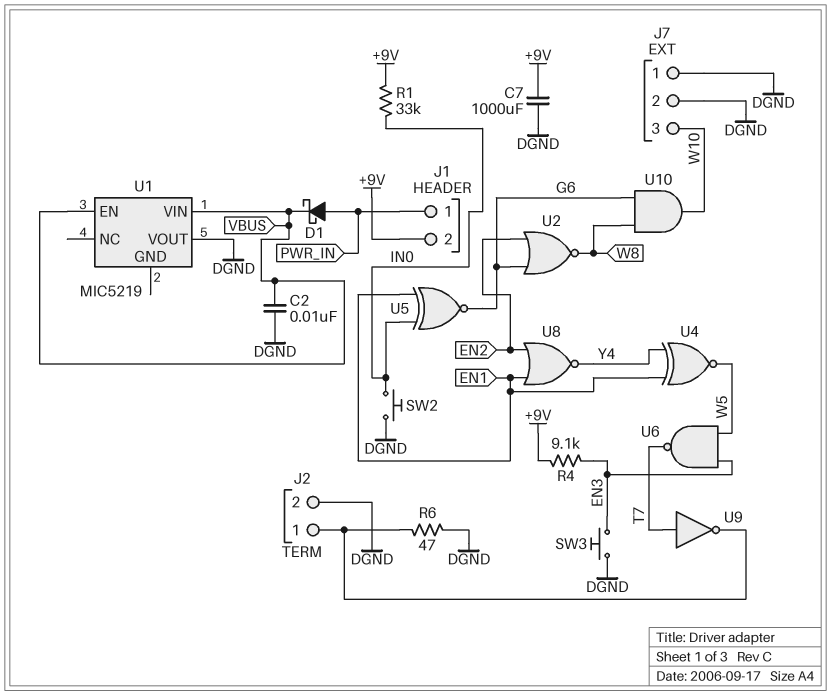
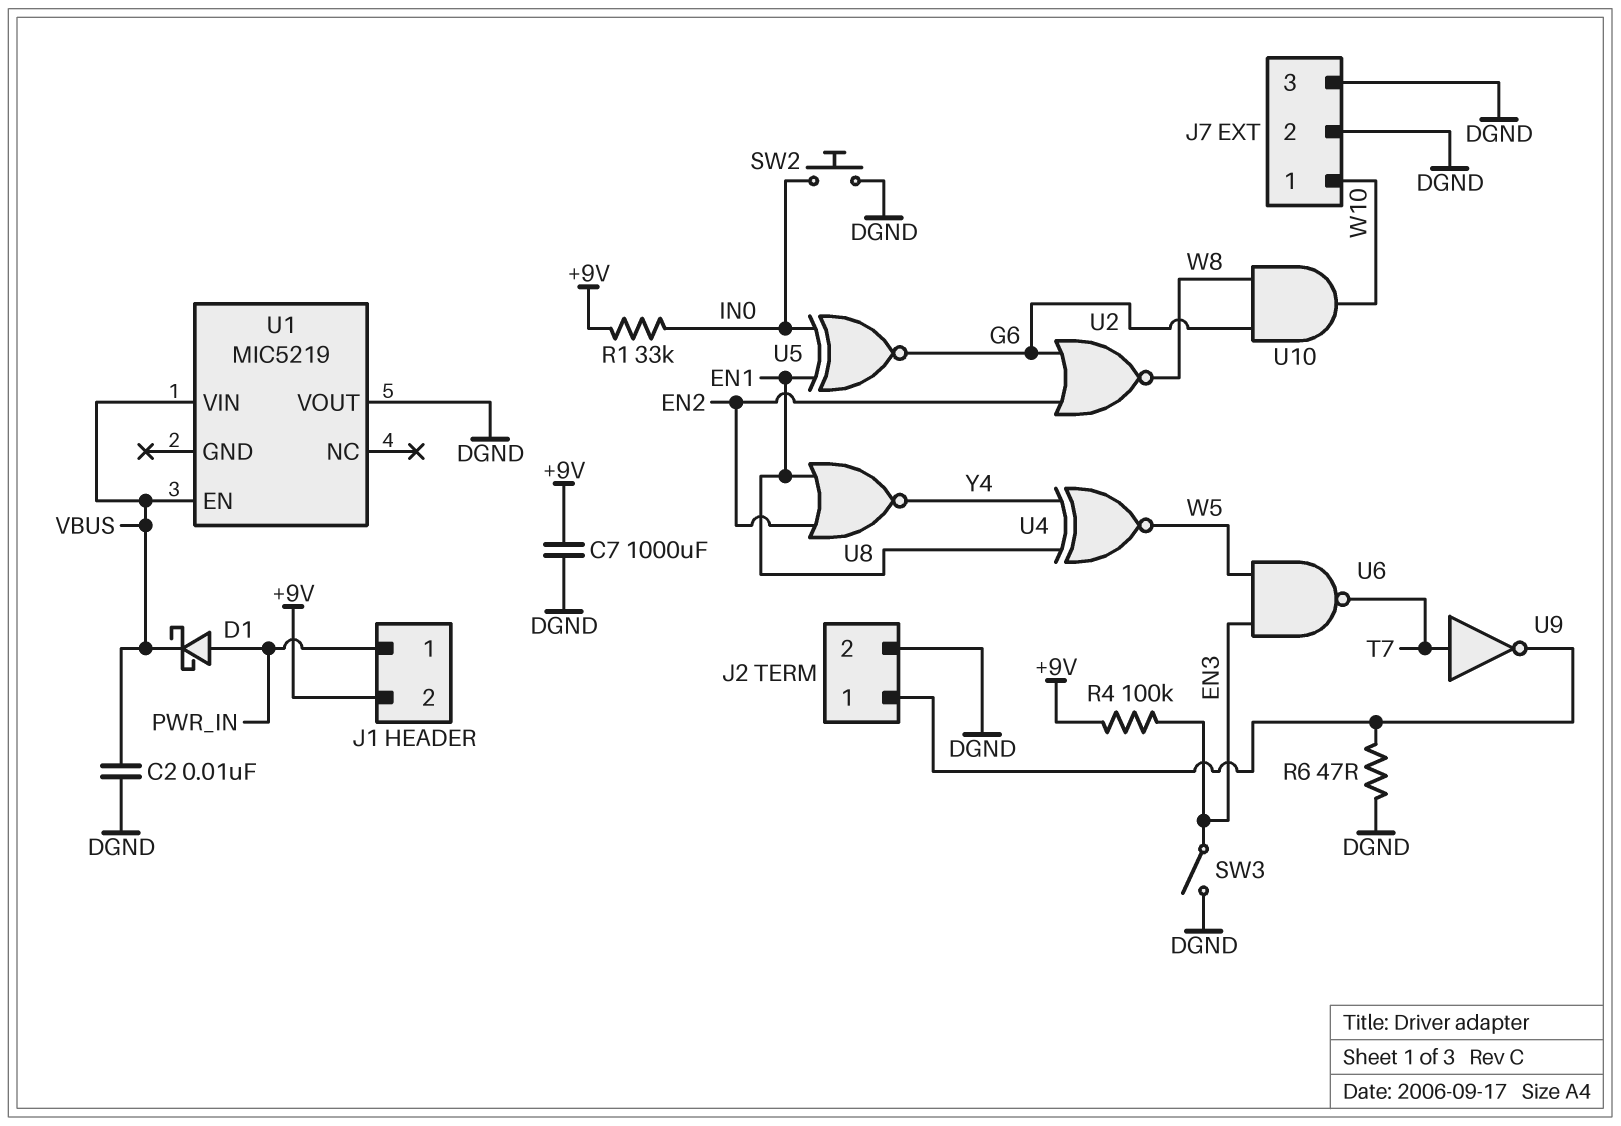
J7 pin 1: DGND -> W10
J7 pin 3: W10 -> DGND
R4: 9.1k (+9V, EN3) -> 100k (+9V, EN3)
SW3: button (DGND, EN3) -> switch (DGND, EN3)

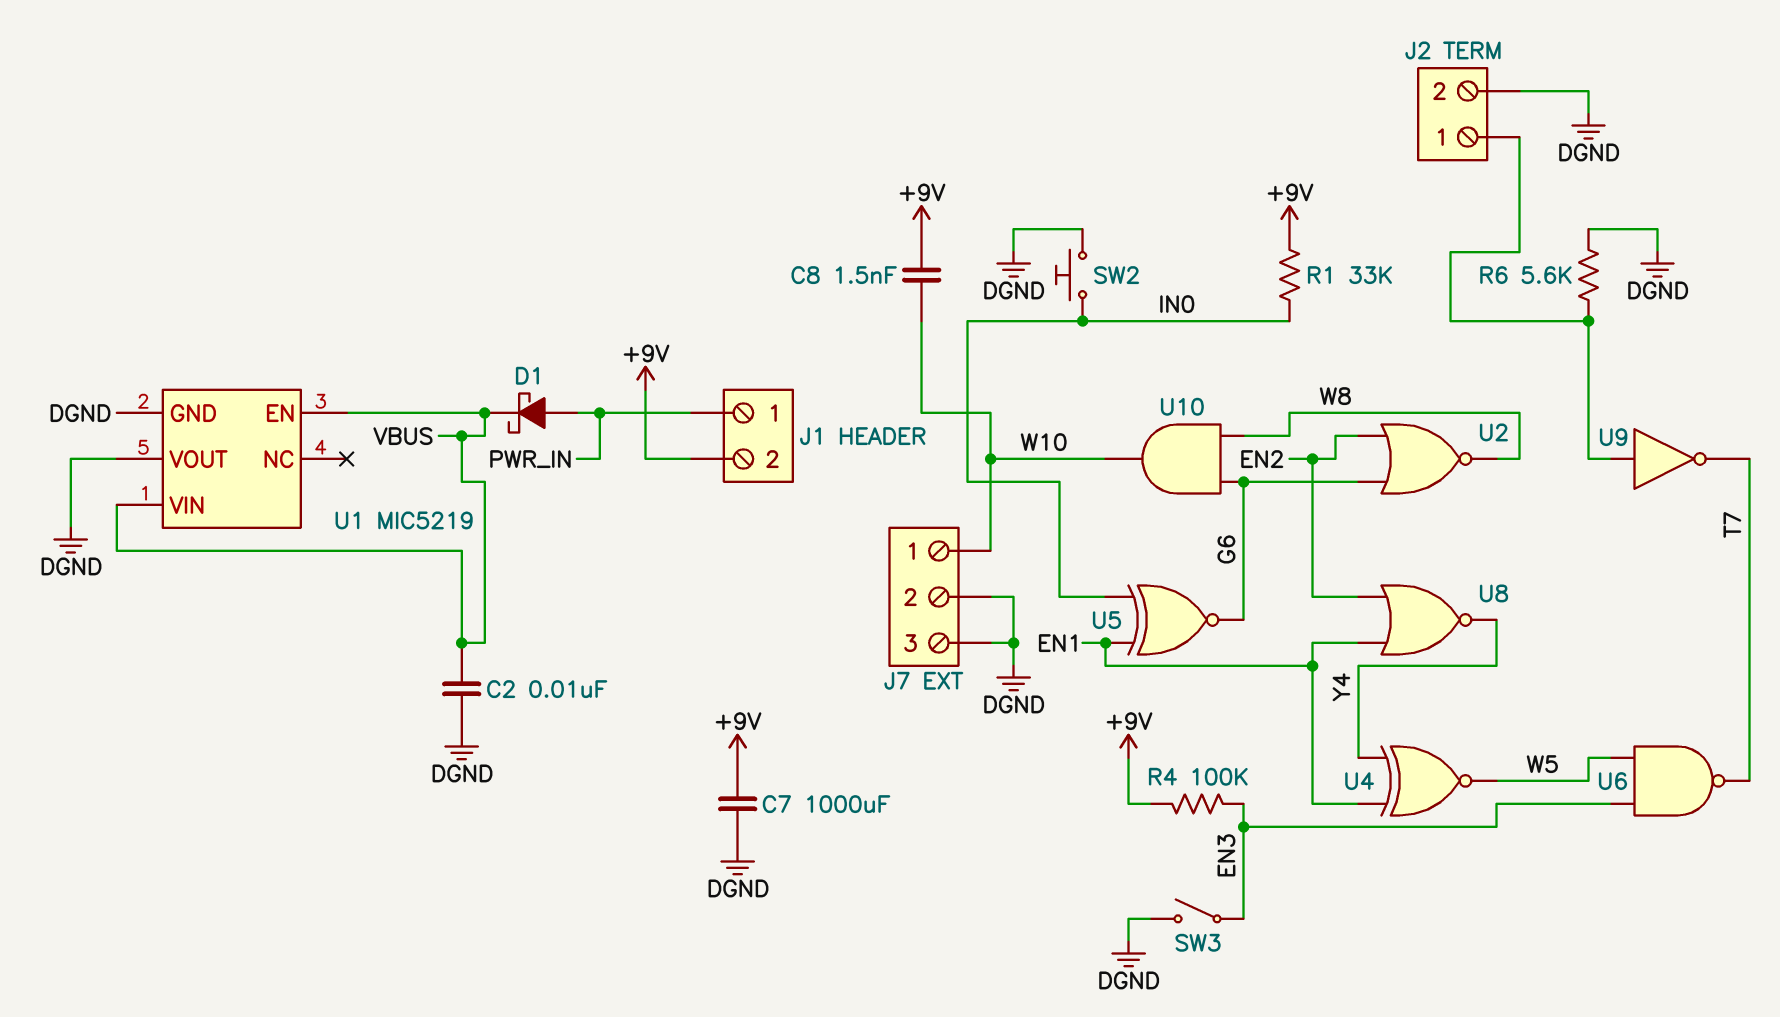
C8: none -> 1.5nF (+9V, W10)
R6: 47 (DGND, J2/1) -> 5.6k (DGND, J2/1)
U1 pin GND: none -> DGND
U9: NOT (in T7, out J2/1) -> NOT (in J2/1, out T7)

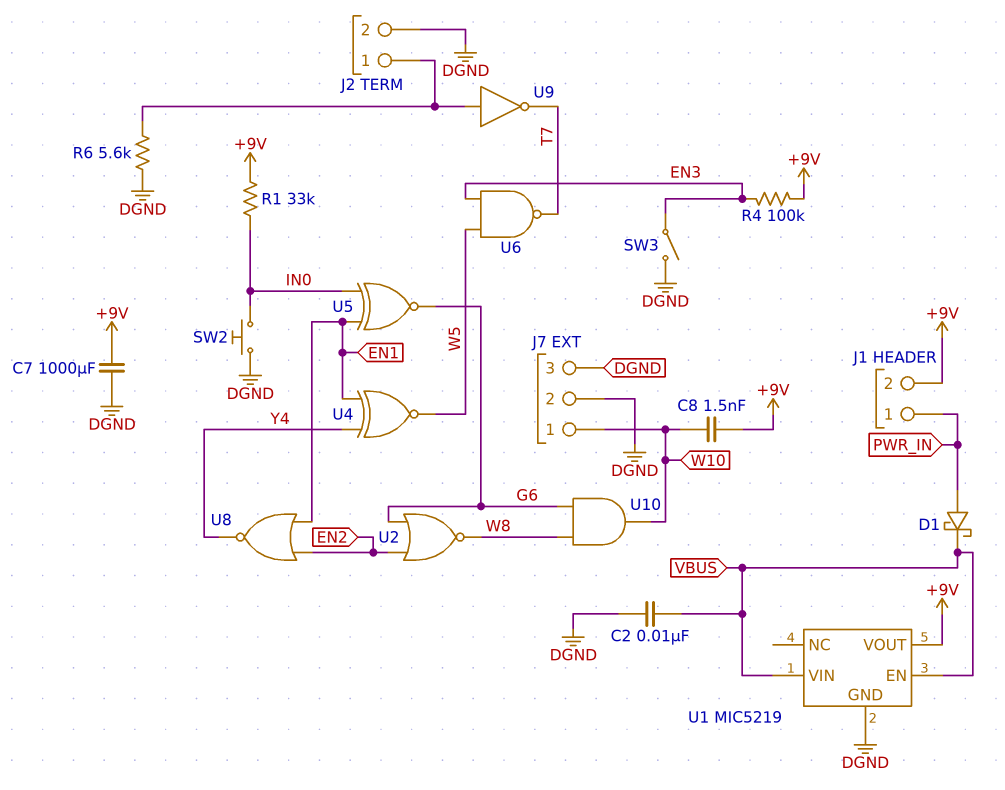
U1 pin VOUT: DGND -> +9V

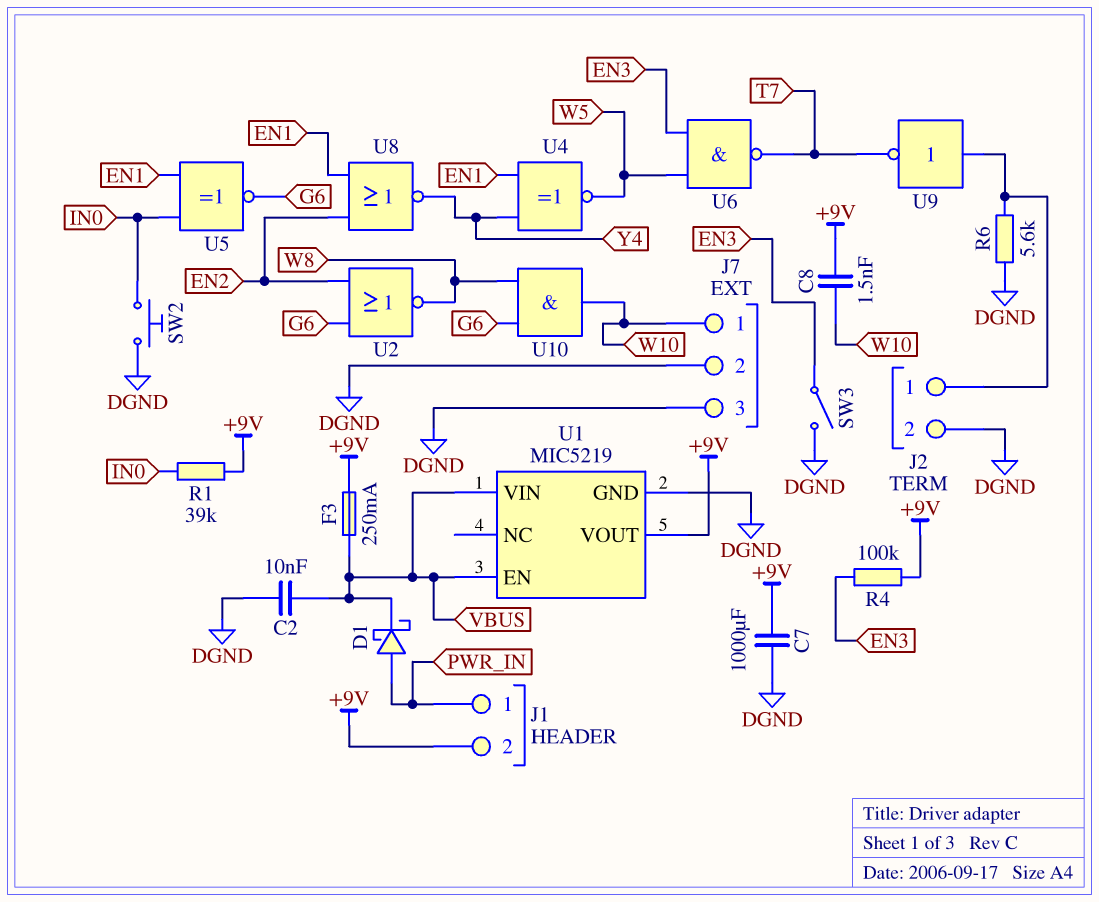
F3: none -> 250mA (+9V, VBUS)
R1: 33k (+9V, IN0) -> 39k (+9V, IN0)

